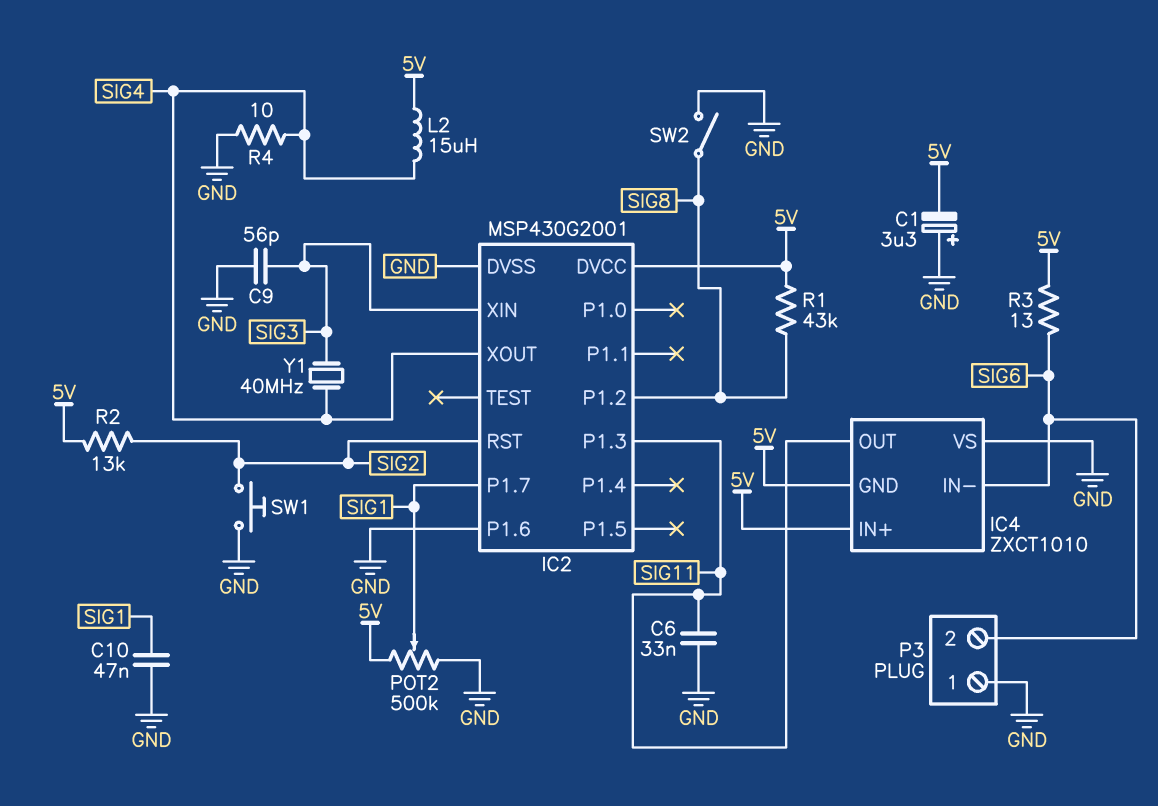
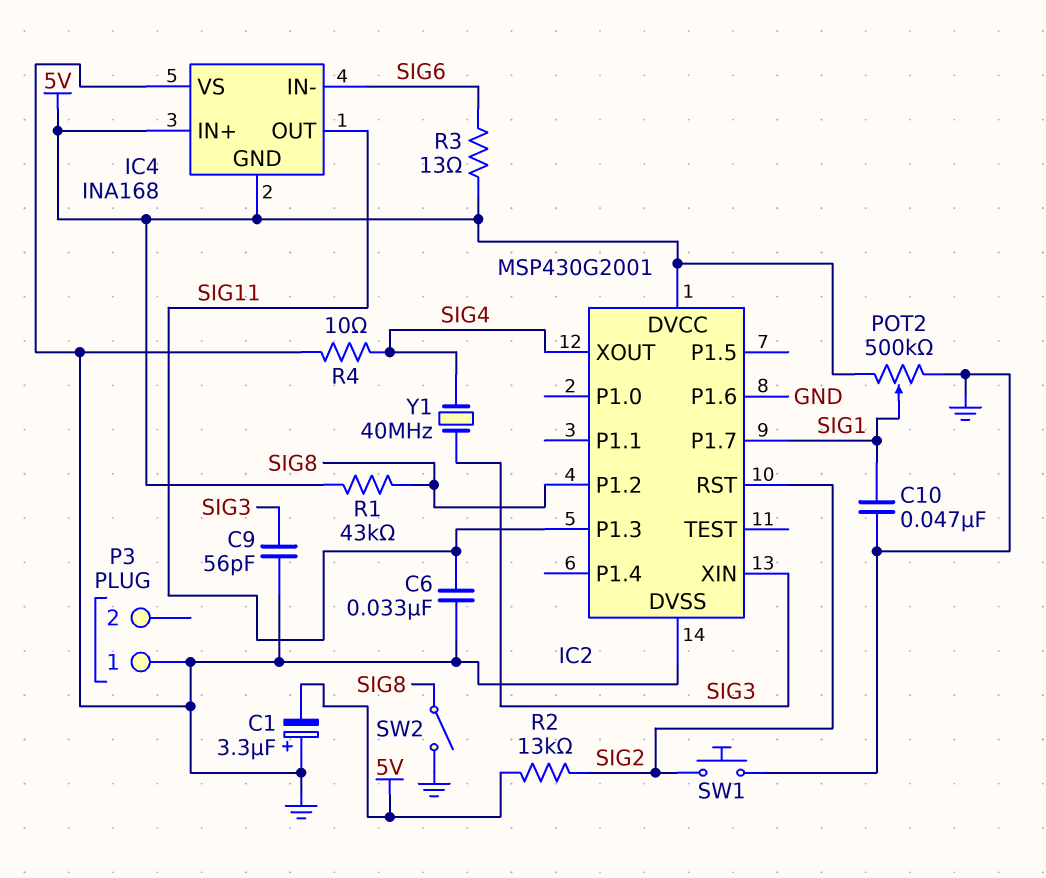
IC4: ZXCT1010 -> INA168
L2: 15uH (5V, SIG4) -> none
P3 pin 2: SIG6 -> none

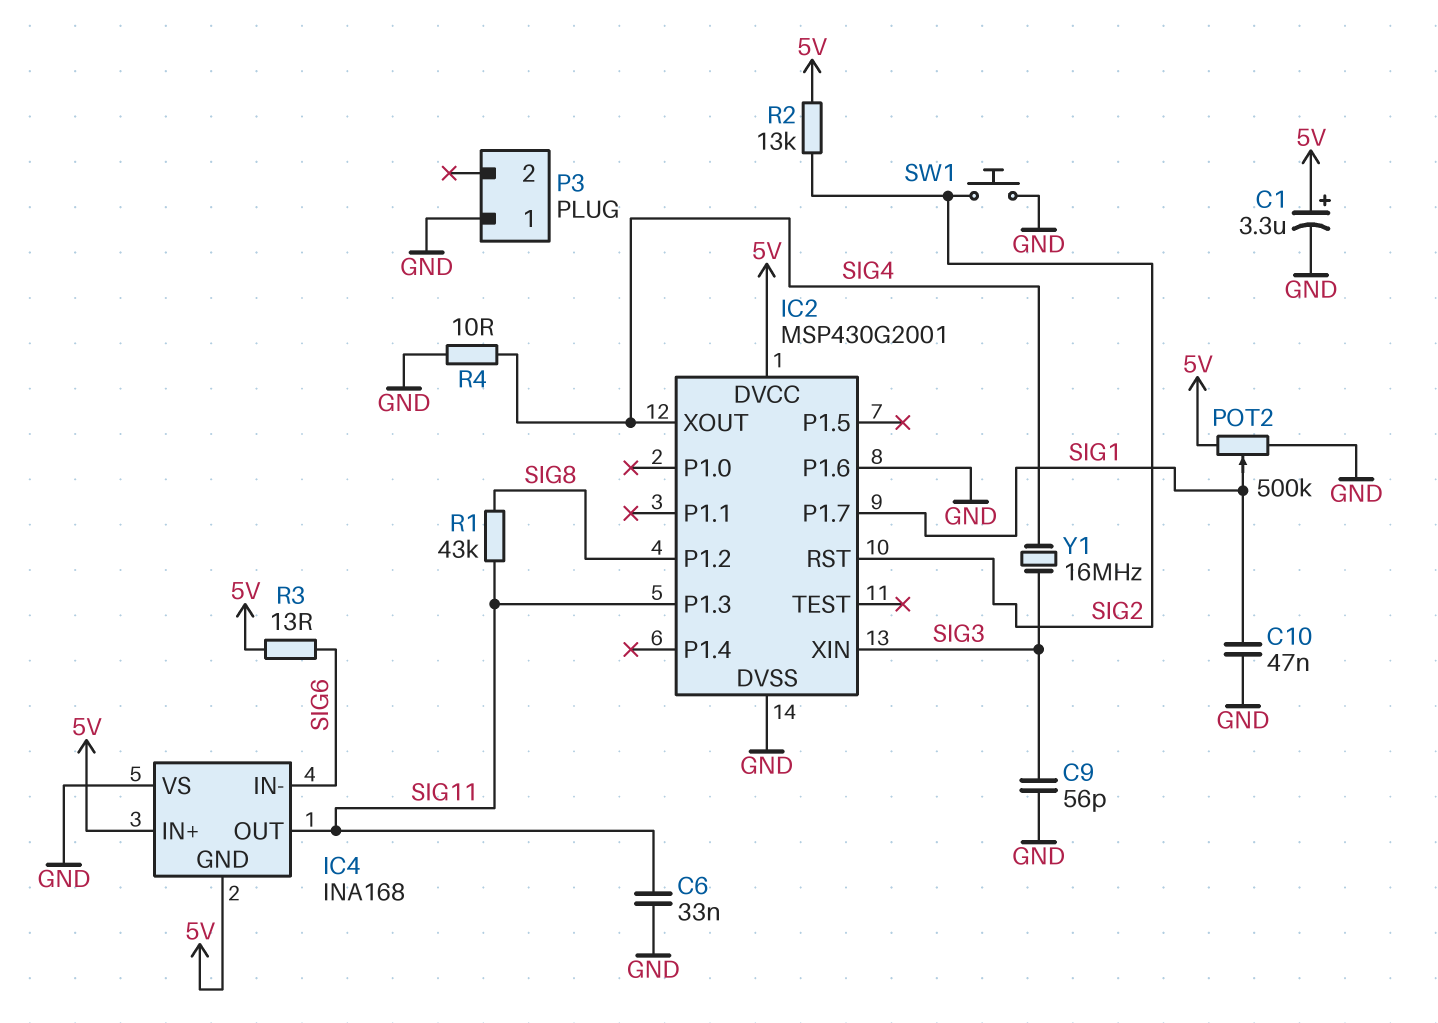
C1: 3.3uF (plus GND, minus 5V) -> 3.3uF (plus 5V, minus GND)
R1: 43k (5V, SIG8) -> 43k (SIG8, SIG11)
SW2: switch (GND, SIG8) -> none
Y1: 40MHz (SIG3, SIG4) -> 16MHz (SIG3, SIG4)

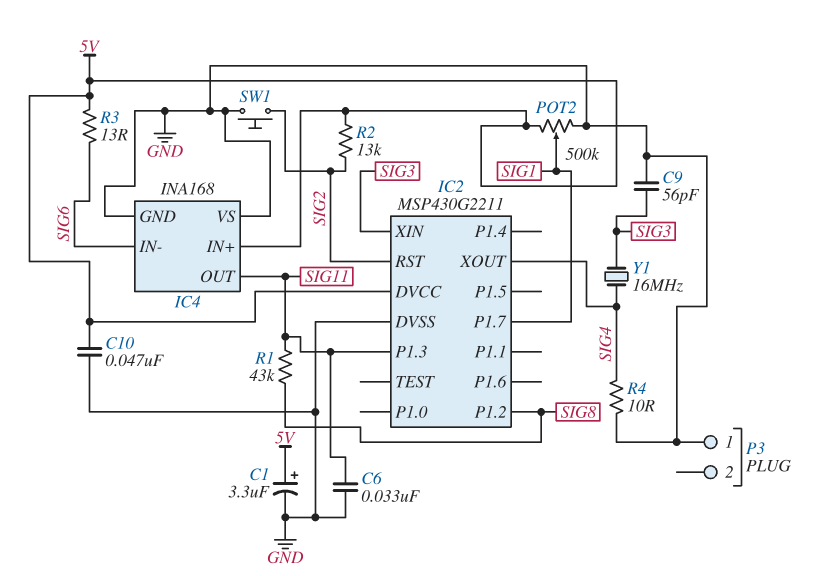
C10: 47nF (GND, SIG1) -> 47nF (5V, GND)
IC2: MSP430G2001 -> MSP430G2211
IC2 pin P1.6: GND -> none
IC4 pin GND: 5V -> GND

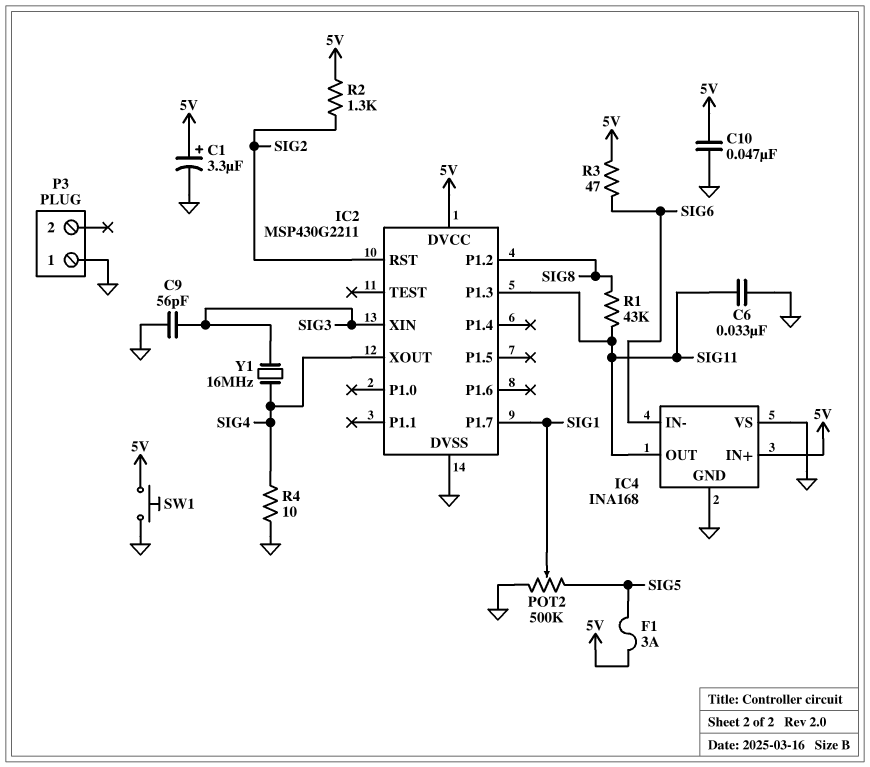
F1: none -> 3A (5V, SIG5)
POT2: 500k (5V, GND, wiper SIG1) -> 500k (GND, SIG5, wiper SIG1)
R2: 13k (5V, SIG2) -> 1.3k (5V, SIG2)
R3: 13 (5V, SIG6) -> 47 (5V, SIG6)
SW1: button (GND, SIG2) -> button (5V, GND)

